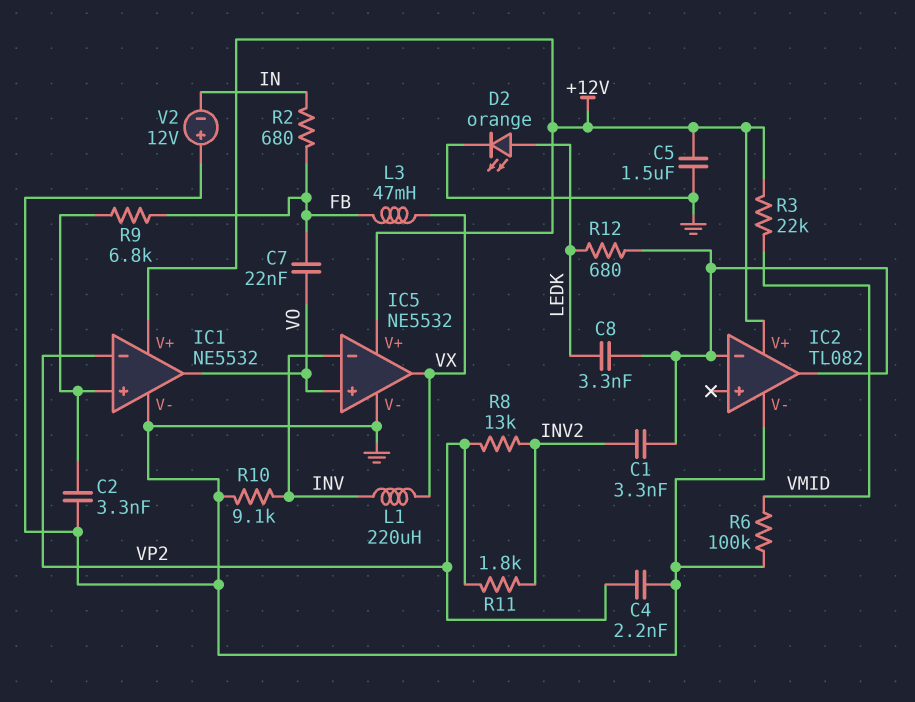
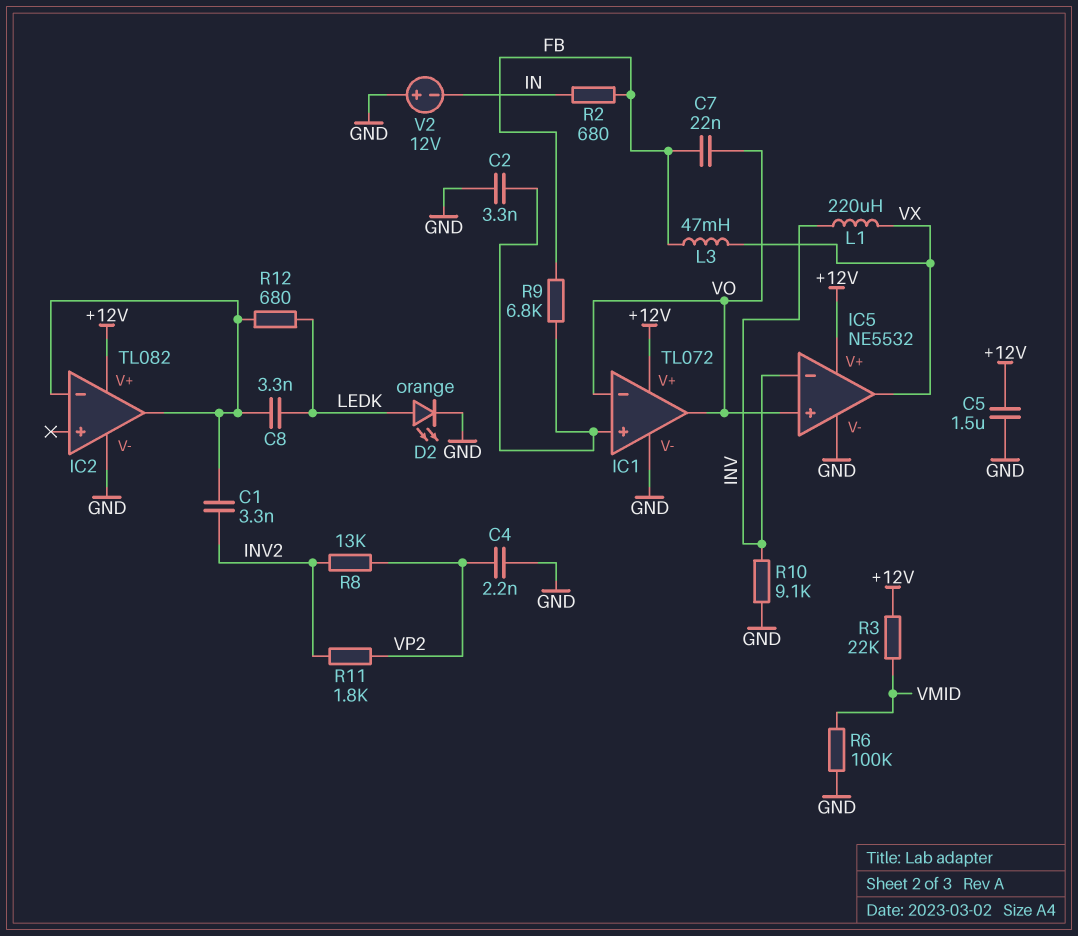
IC1: NE5532 -> TL072
IC1 pin in-: VP2 -> VO

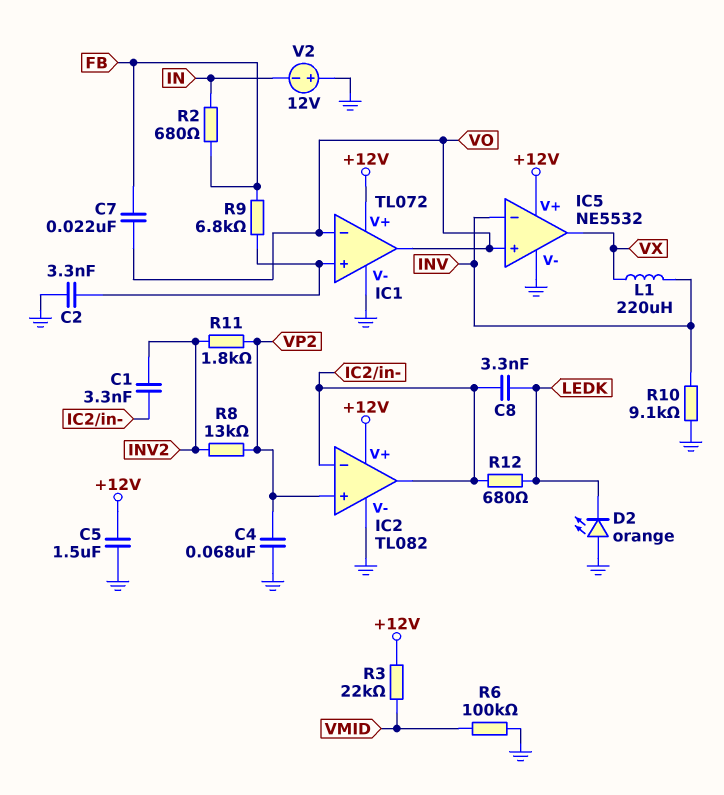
C4: 2.2nF (GND, VP2) -> 68nF (GND, VP2)
D2: LED orange (A LEDK, K GND) -> LED orange (A GND, K LEDK)
IC2 pin in+: none -> VP2
L3: 47mH (FB, VX) -> none

